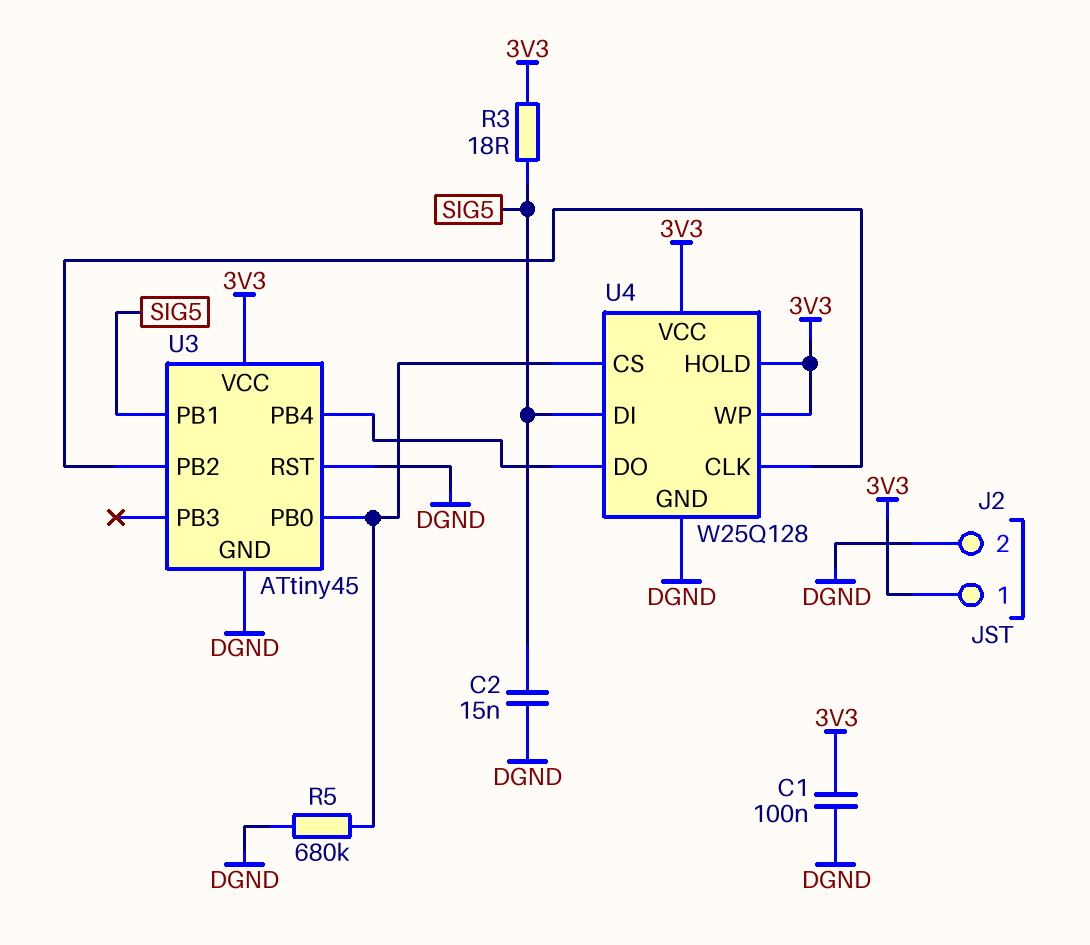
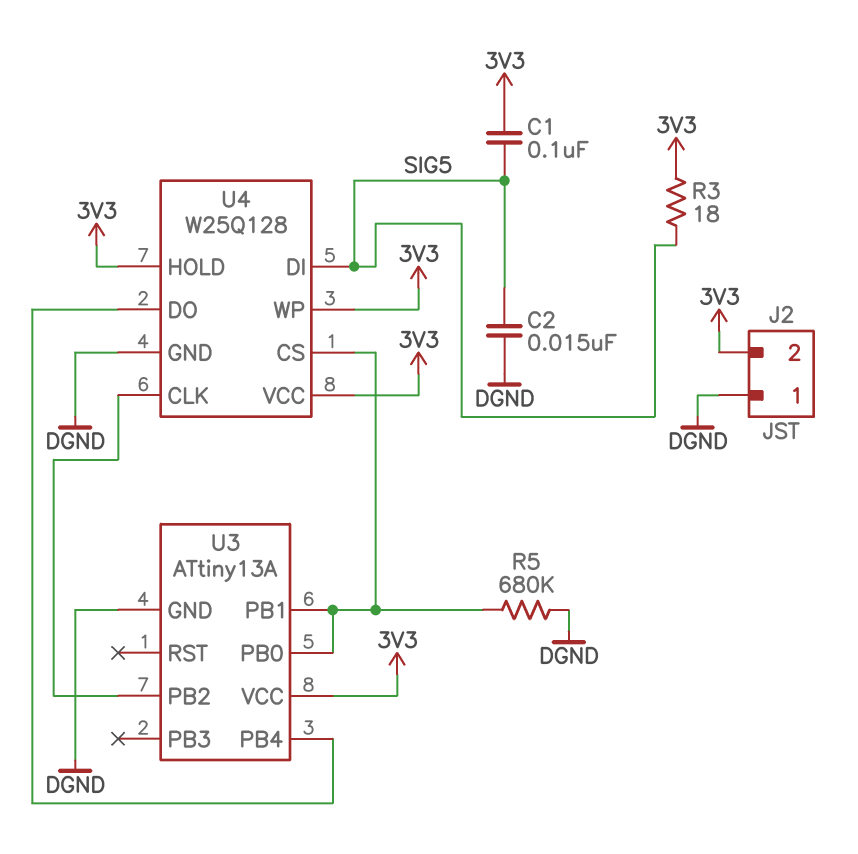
C1: 100nF (3V3, DGND) -> 100nF (3V3, SIG5)
J2 pin 1: 3V3 -> DGND
J2 pin 2: DGND -> 3V3
U3: ATtiny45 -> ATtiny13A
U3 pin PB1: SIG5 -> U3/PB0
U3 pin RST: DGND -> none

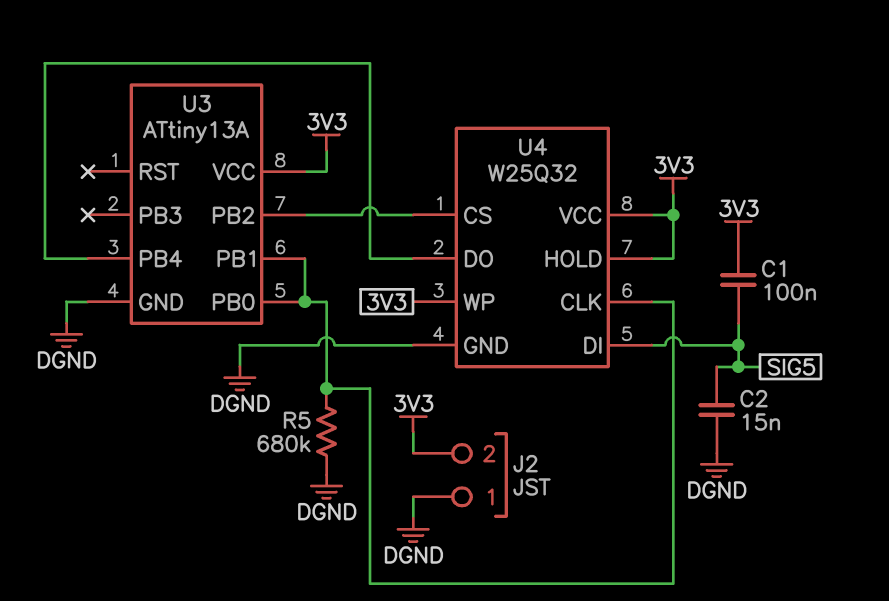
R3: 18 (3V3, SIG5) -> none
U4: W25Q128 -> W25Q32
U4 pin CLK: U3/PB2 -> U3/PB0
U4 pin CS: U3/PB0 -> U3/PB2

